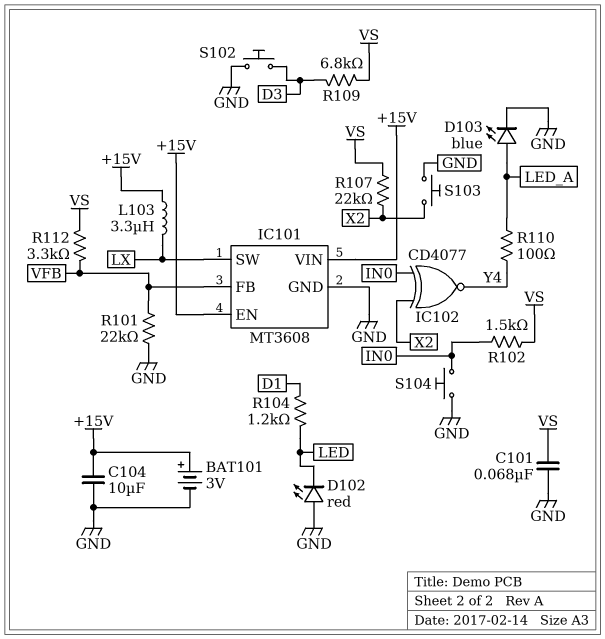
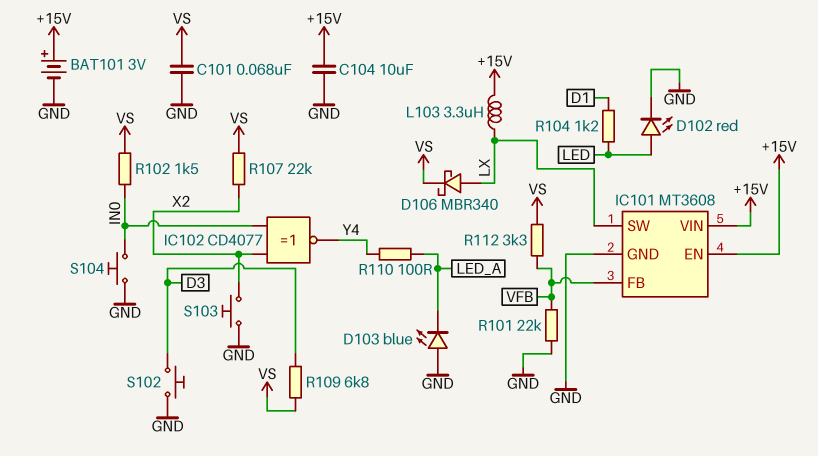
D102: LED red (A GND, K LED) -> LED red (A LED, K GND)
D103: LED blue (A LED_A, K GND) -> LED blue (A GND, K LED_A)
D106: none -> schottky MBR340 (A LX, K VS)

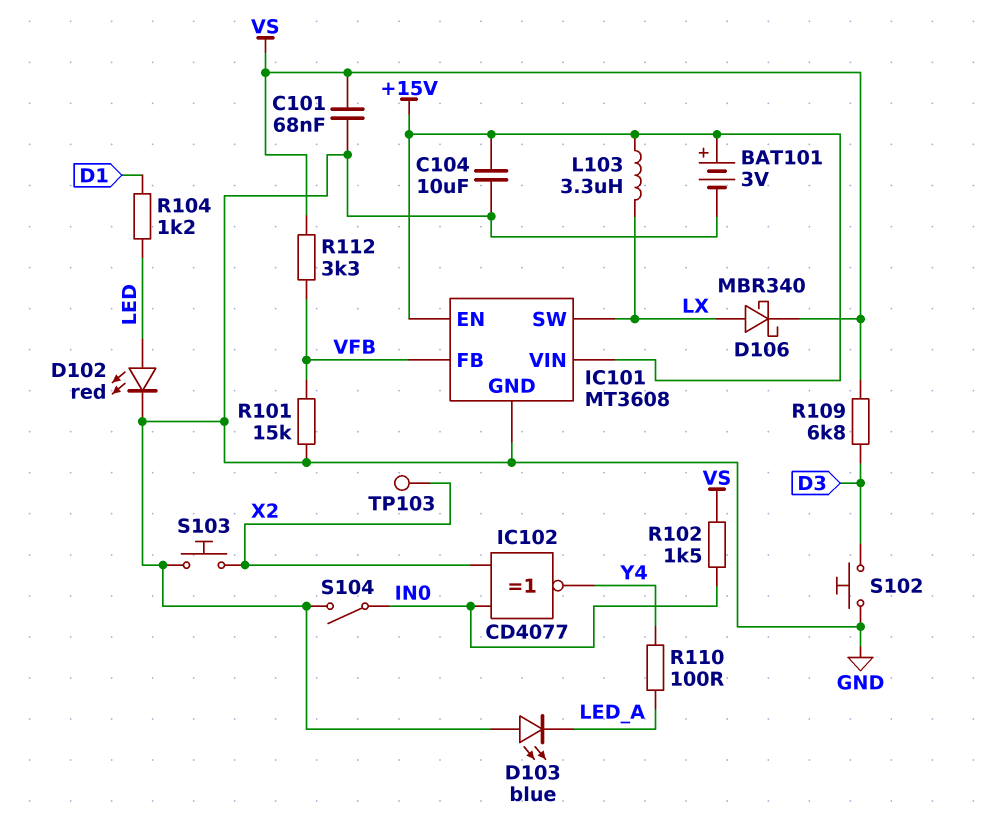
R101: 22k (GND, VFB) -> 15k (GND, VFB)
R107: 22k (VS, X2) -> none
S104: button (GND, IN0) -> switch (GND, IN0)
TP103: none -> test point (X2)

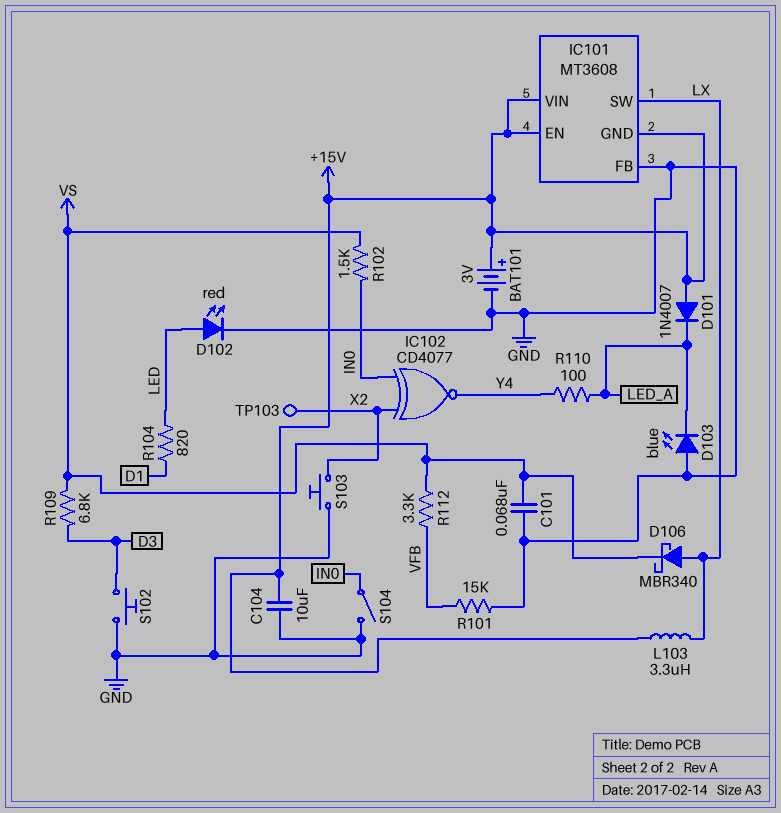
D101: none -> diode 1N4007 (A +15V, K LED_A)
IC101 pin FB: VFB -> GND
IC101 pin GND: GND -> +15V
R104: 1.2k (D1, LED) -> 820 (D1, LED)

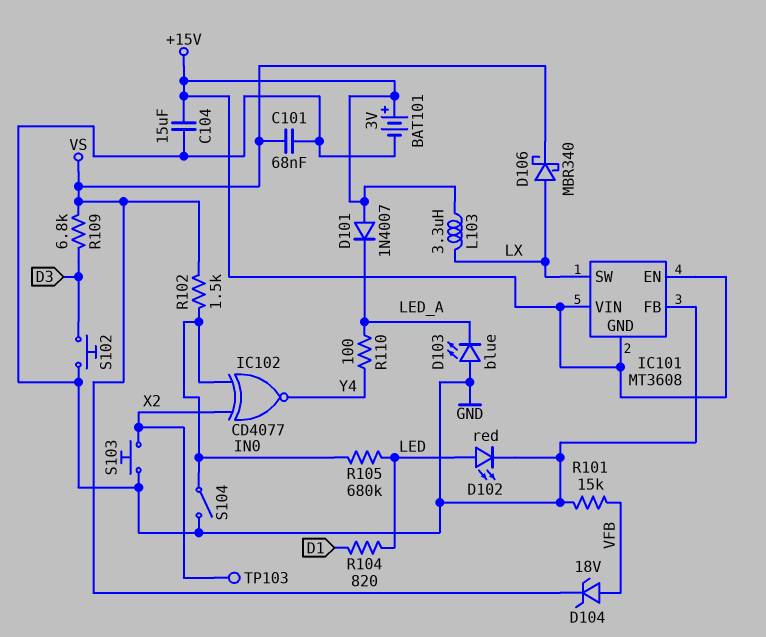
C104: 10uF (+15V, GND) -> 15uF (+15V, GND)
D104: none -> zener 18V (A VFB, K VS)
R105: none -> 680k (IN0, LED)
R112: 3.3k (VFB, VS) -> none

